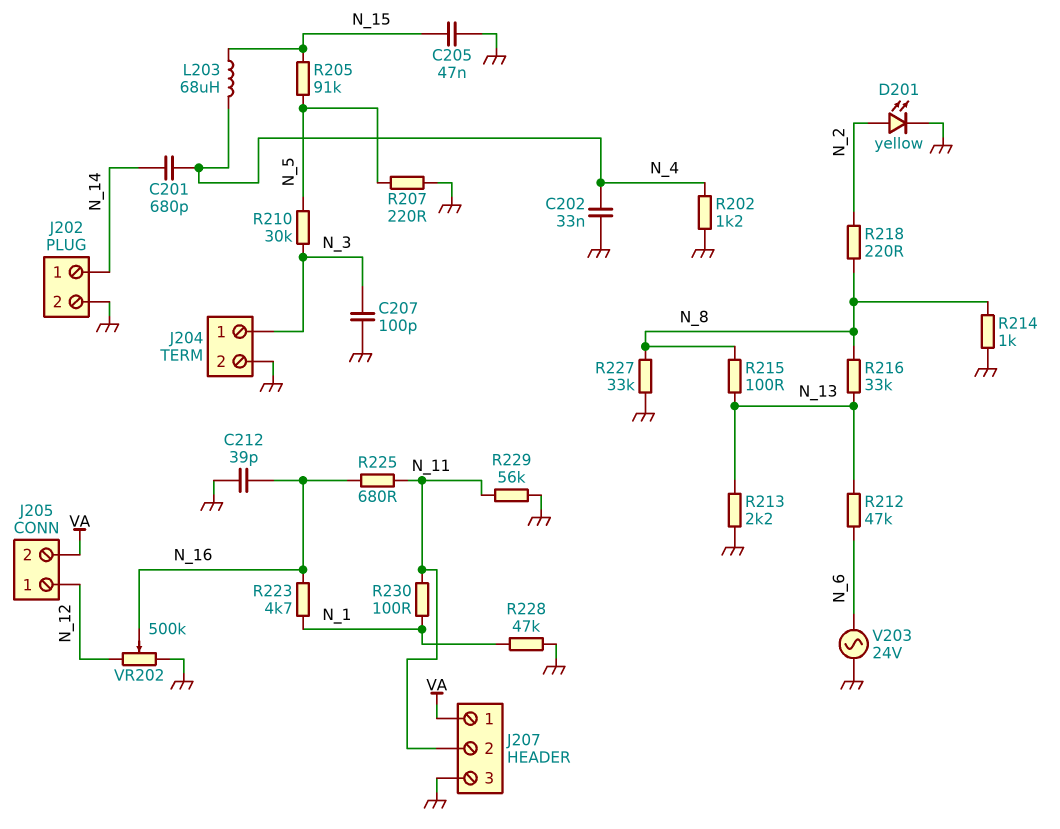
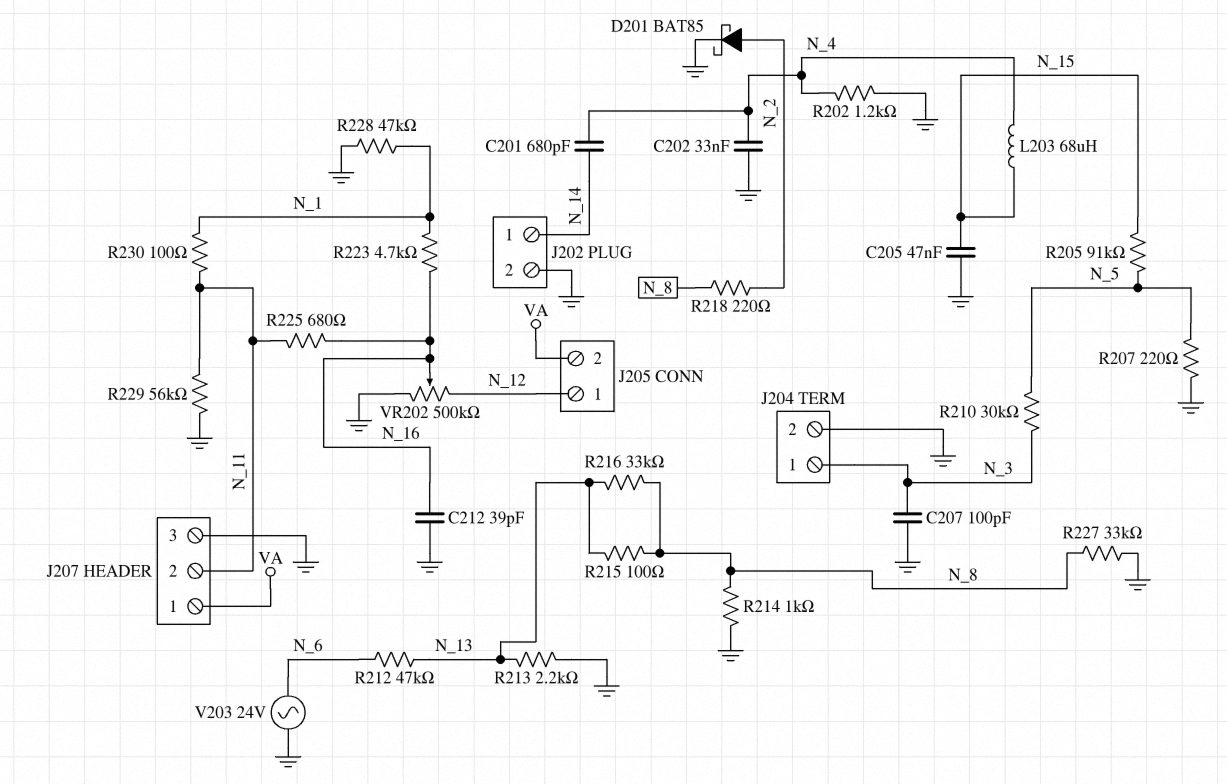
D201: LED yellow (A N_2, K GND) -> schottky BAT85 (A N_2, K GND)

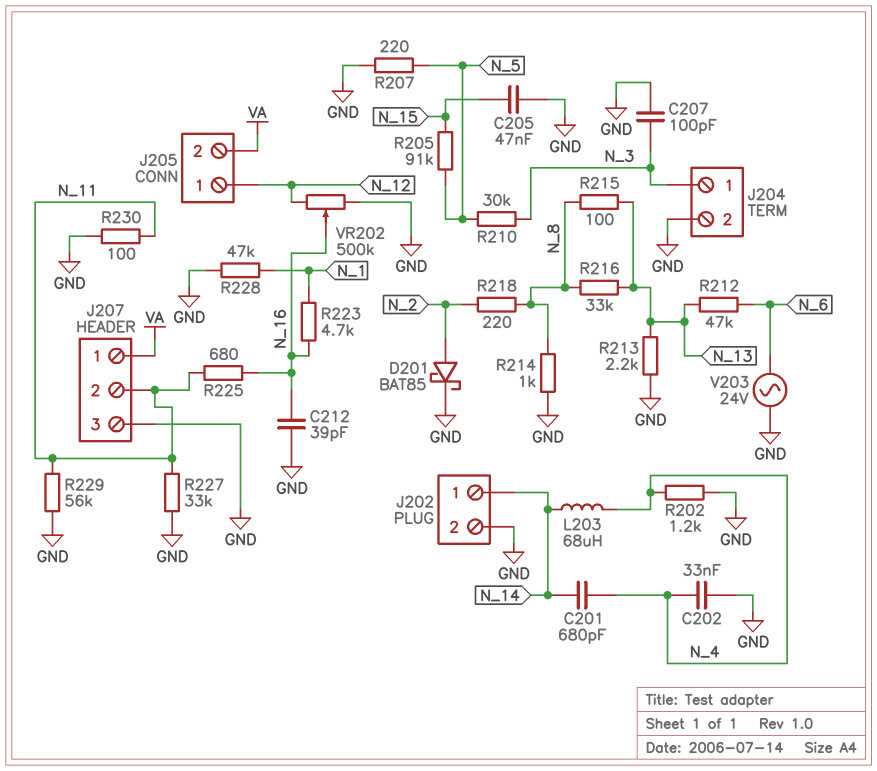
L203: 68uH (N_4, N_15) -> 68uH (N_4, N_14)
R227: 33k (GND, N_8) -> 33k (GND, N_11)
R230: 100 (N_1, N_11) -> 100 (GND, N_11)

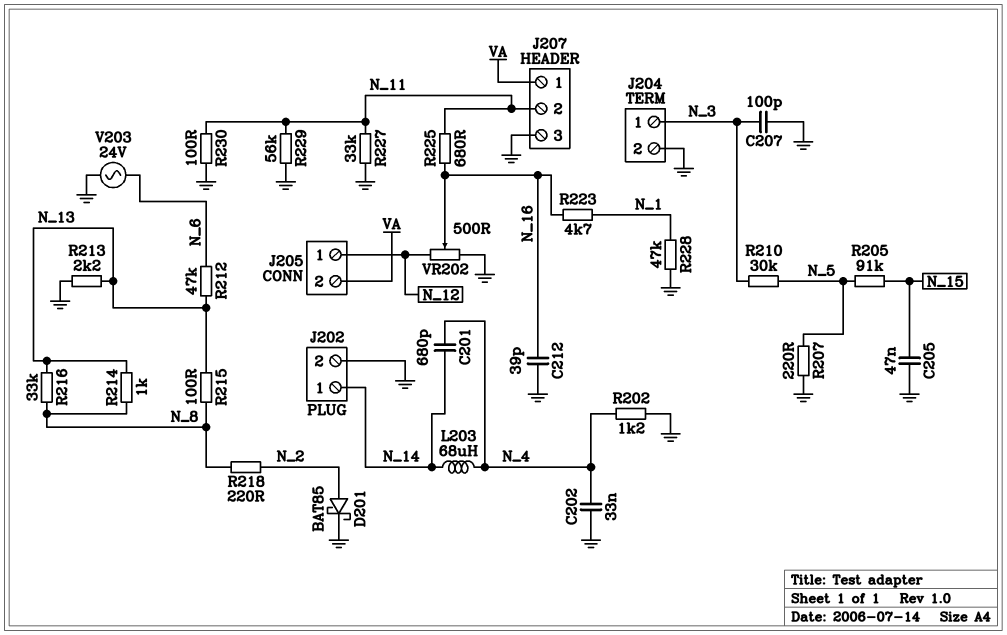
R214: 1k (GND, N_8) -> 1k (N_8, N_13)
VR202: 500k (GND, N_12, wiper N_16) -> 500 (GND, N_12, wiper N_16)

